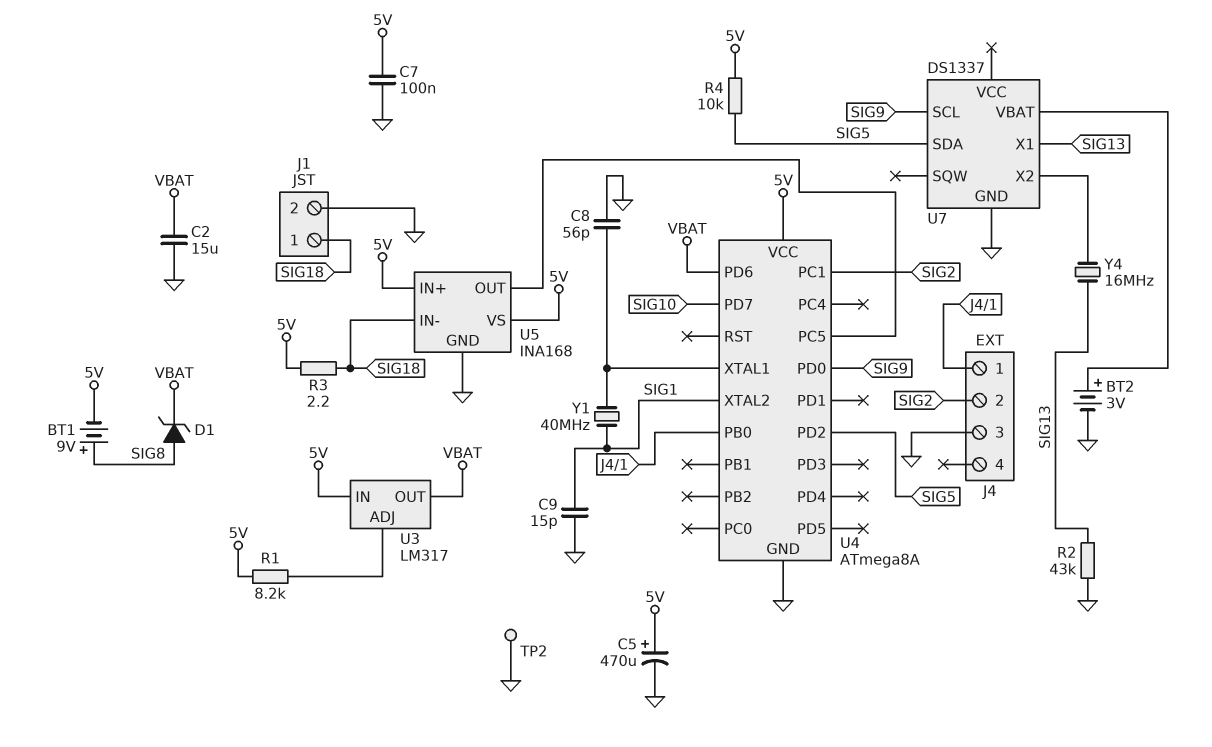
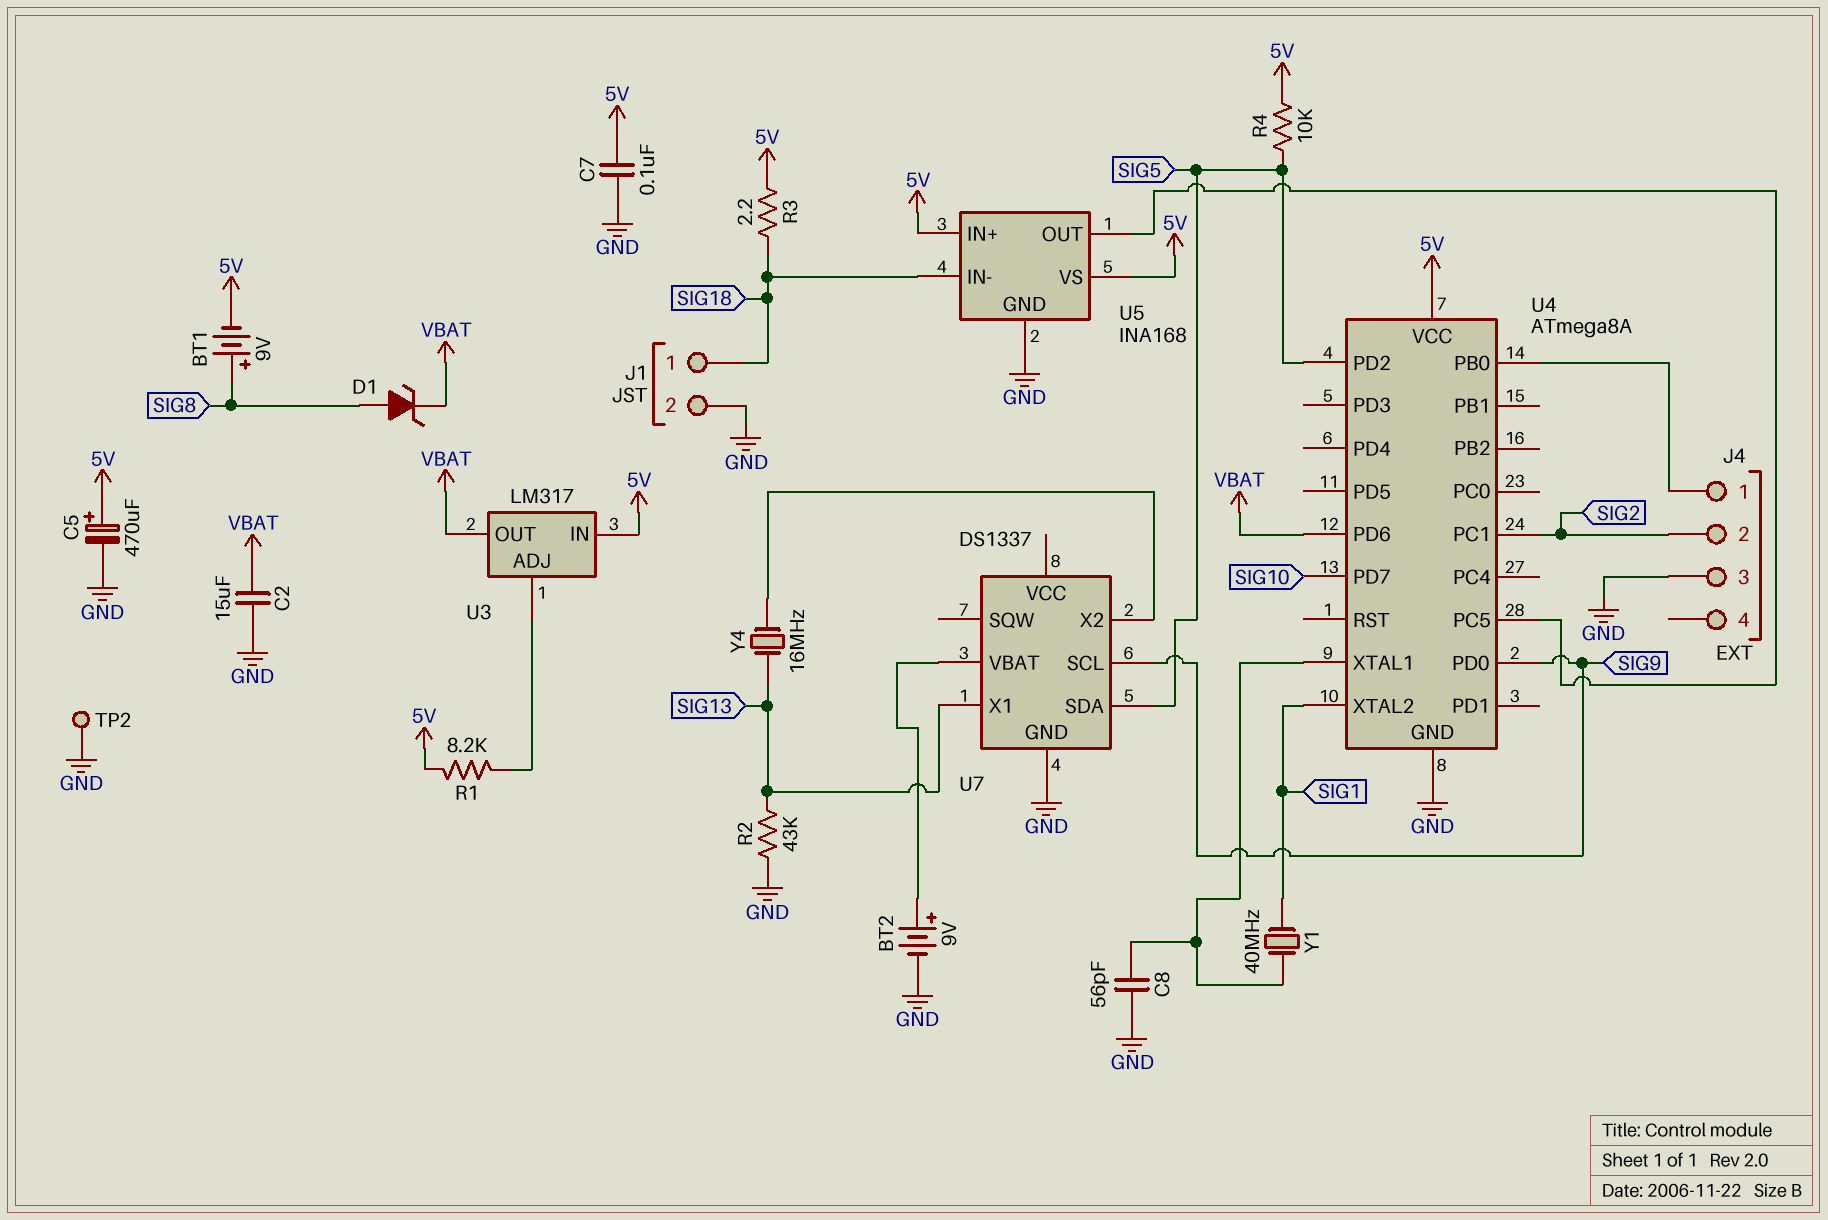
BT2: 3V (plus U7/VBAT, minus GND) -> 9V (plus U7/VBAT, minus GND)
C9: 15pF (GND, SIG1) -> none

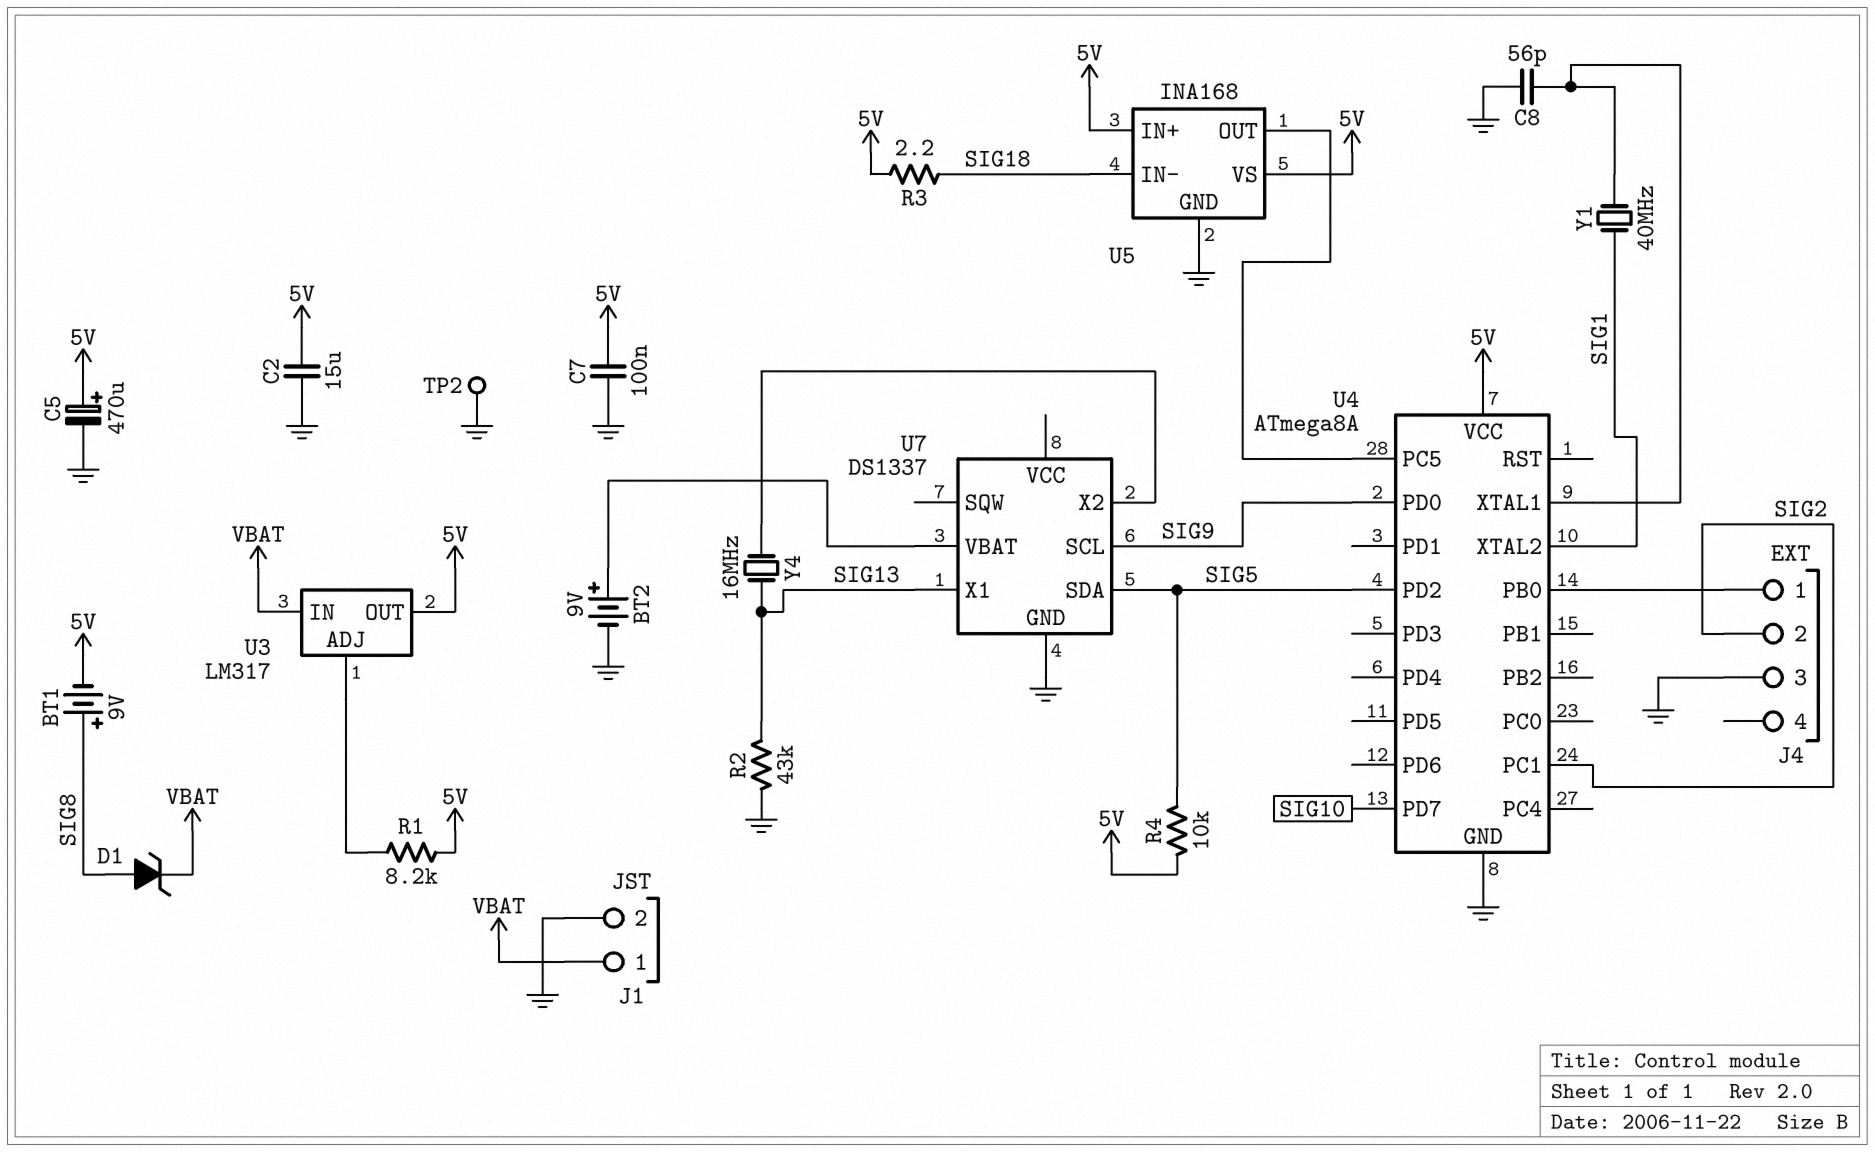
C2: 15uF (GND, VBAT) -> 15uF (5V, GND)
J1 pin 1: SIG18 -> VBAT
U3 pin IN: 5V -> VBAT
U3 pin OUT: VBAT -> 5V
U4 pin PD6: VBAT -> none

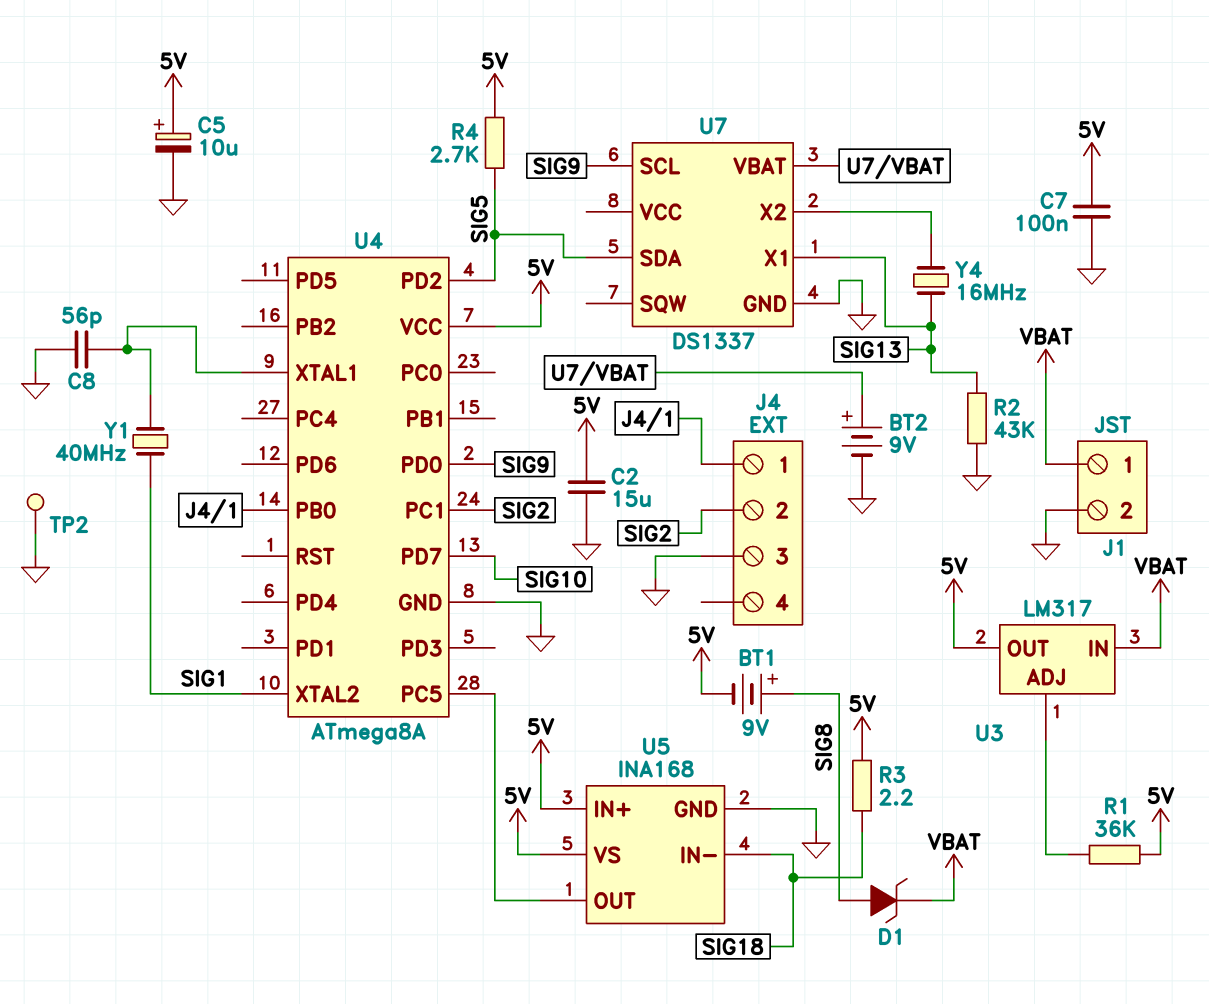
C5: 470uF (plus 5V, minus GND) -> 10uF (plus 5V, minus GND)
R1: 8.2k (5V, U3/ADJ) -> 36k (5V, U3/ADJ)
R4: 10k (5V, SIG5) -> 2.7k (5V, SIG5)

